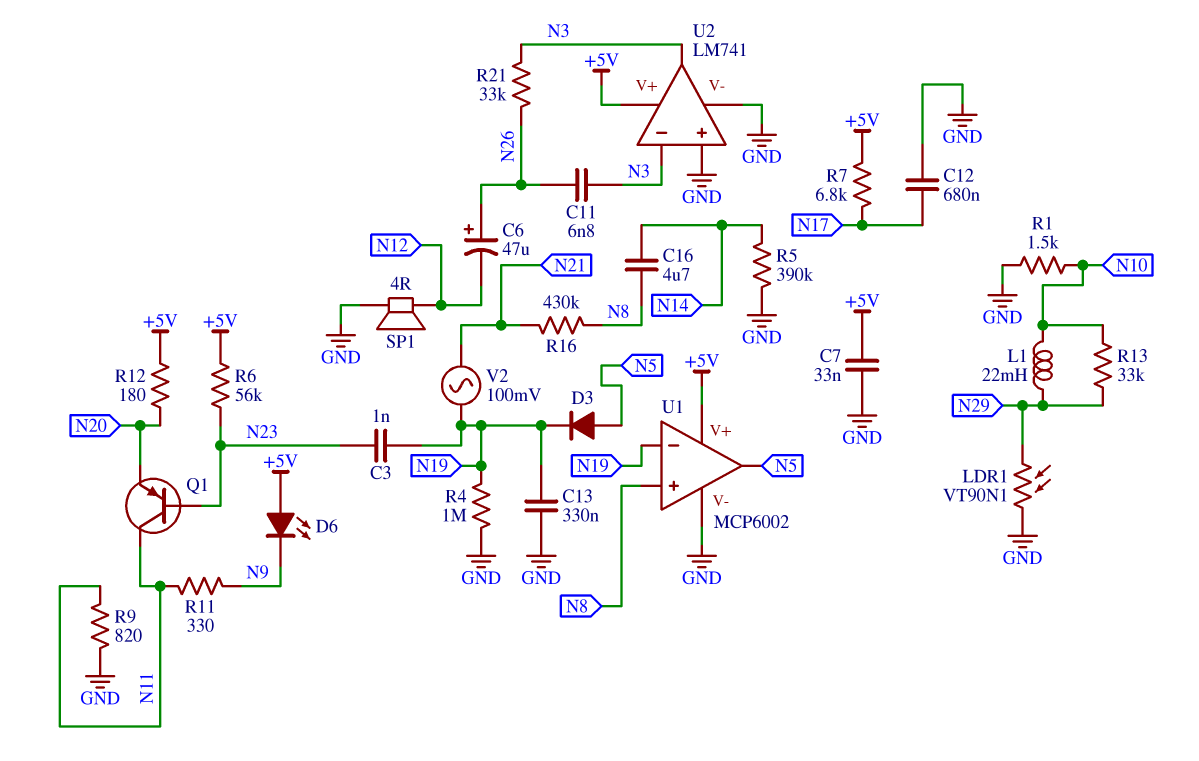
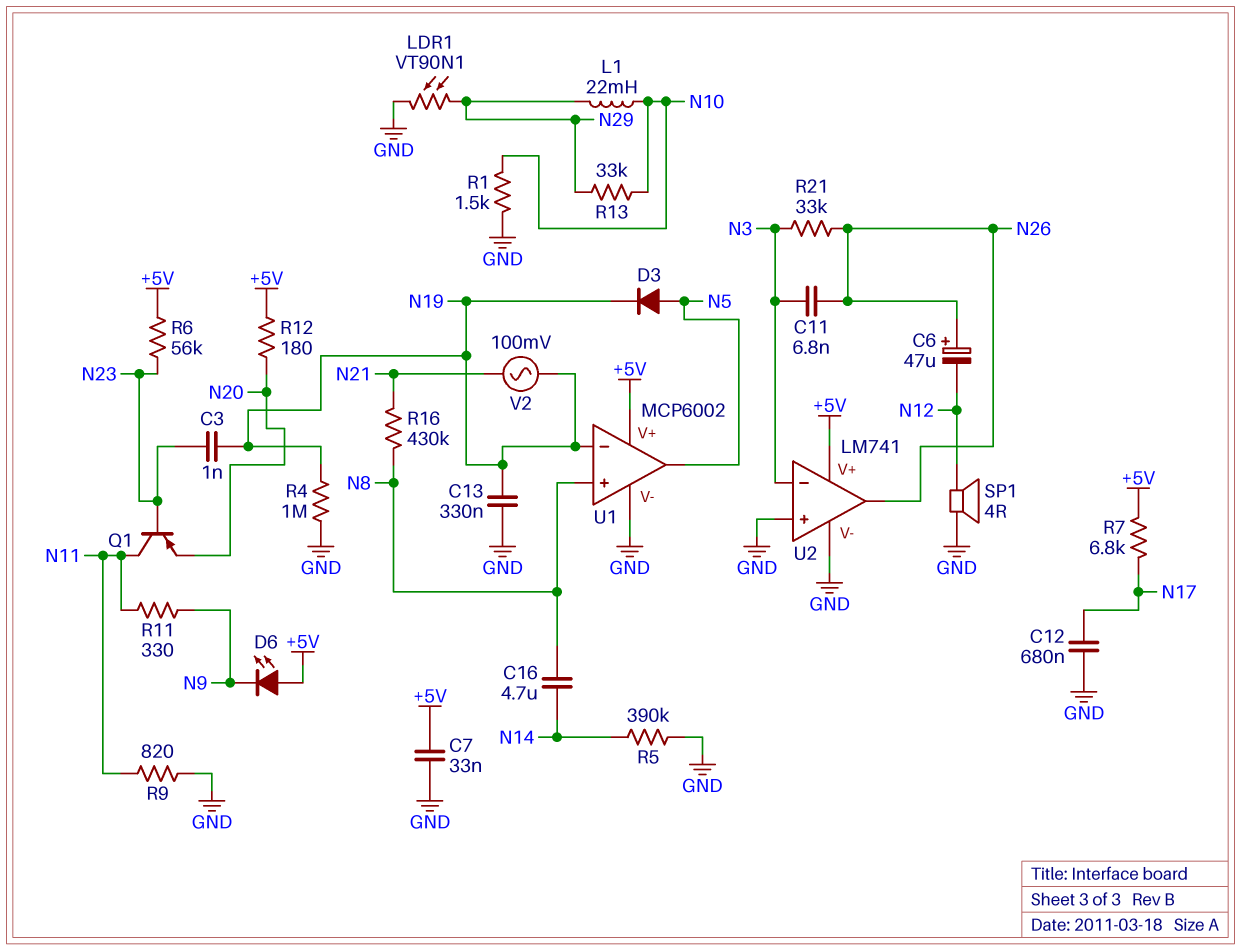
U2 pin out: N3 -> N26

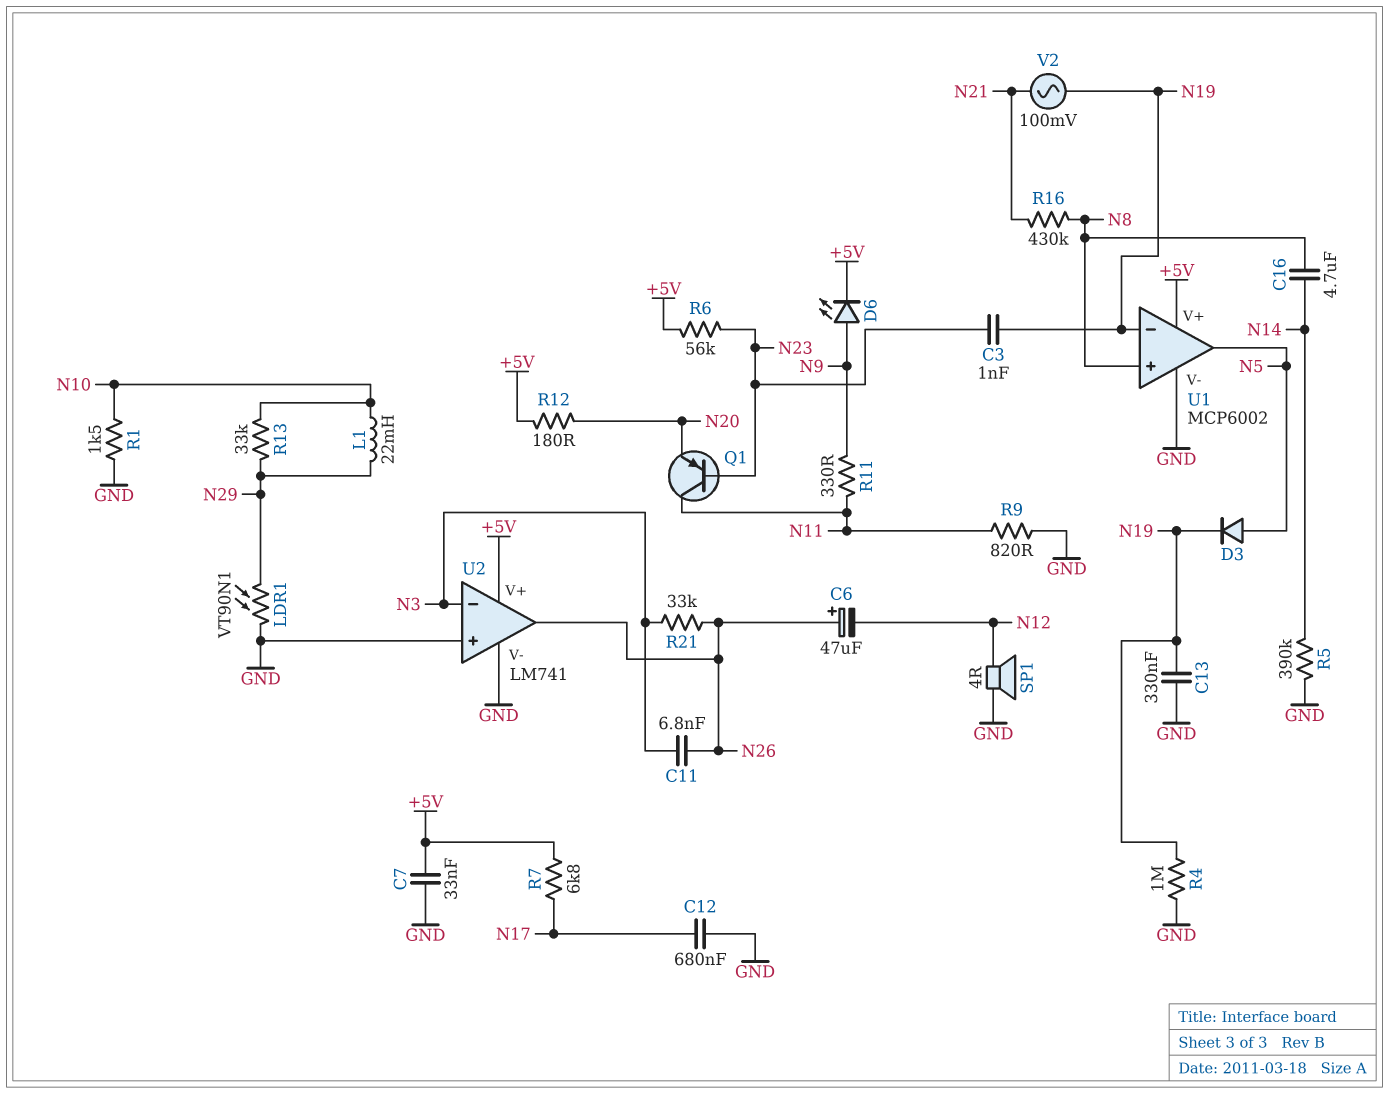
D6: LED (A +5V, K N9) -> LED (A N9, K +5V)

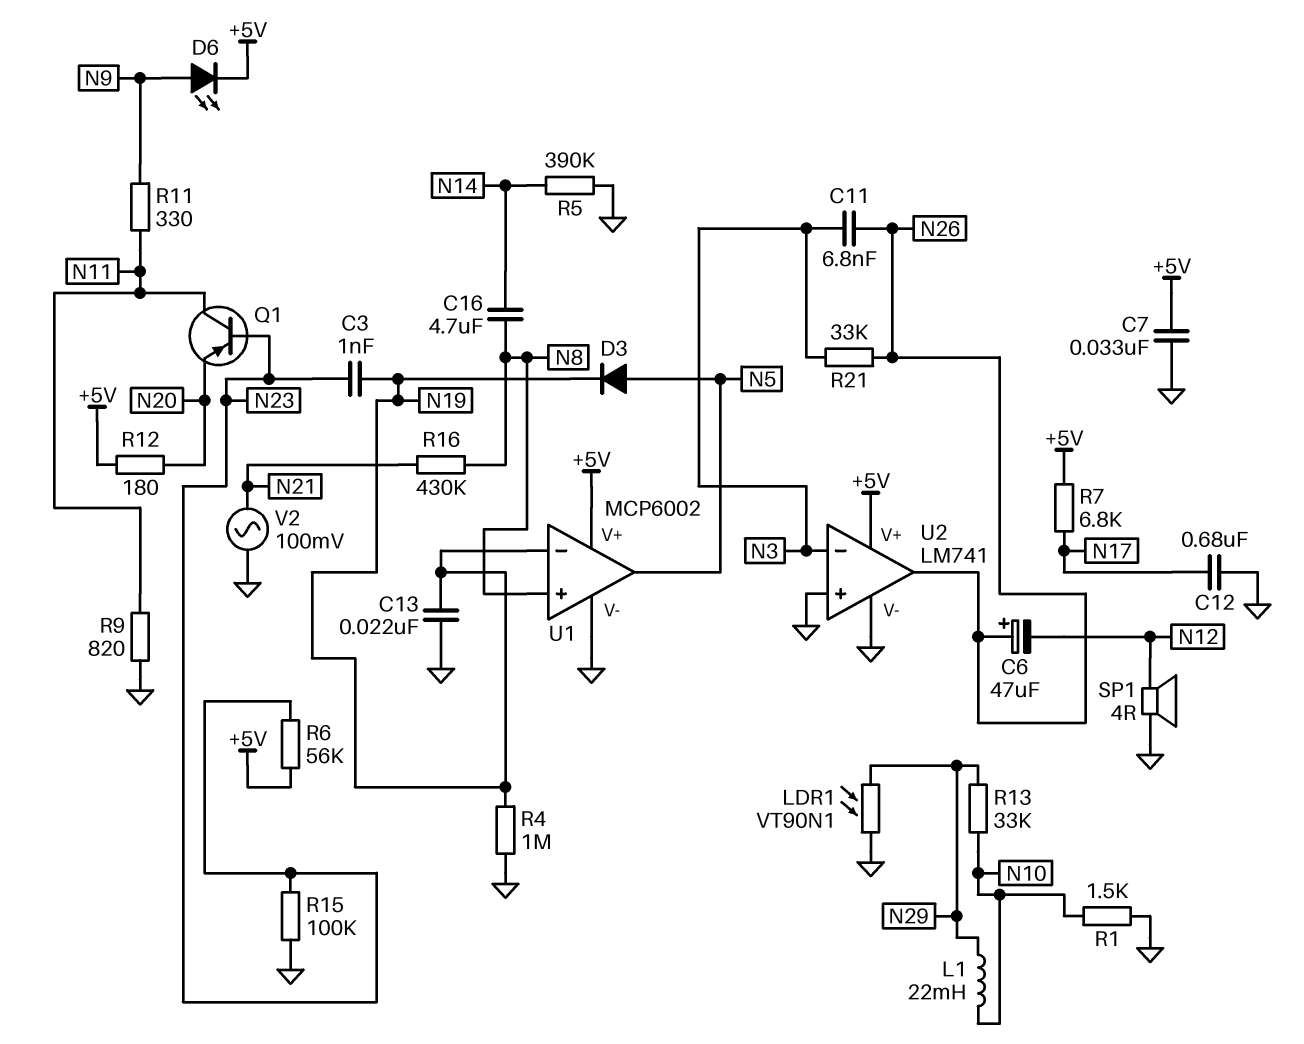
C13: 330nF (GND, N19) -> 22nF (GND, N19)
R15: none -> 100k (GND, N23)
V2: AC 100mV (N19, N21) -> AC 100mV (GND, N21)

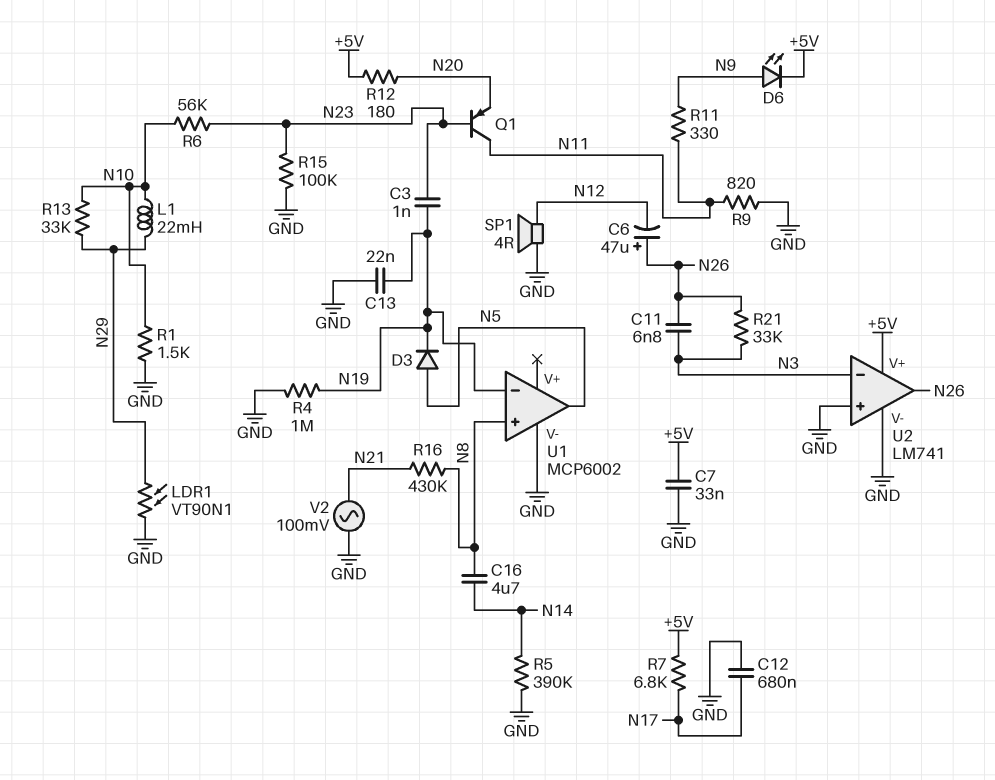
R6: 56k (+5V, N23) -> 56k (N10, N23)
U1 pin V+: +5V -> none

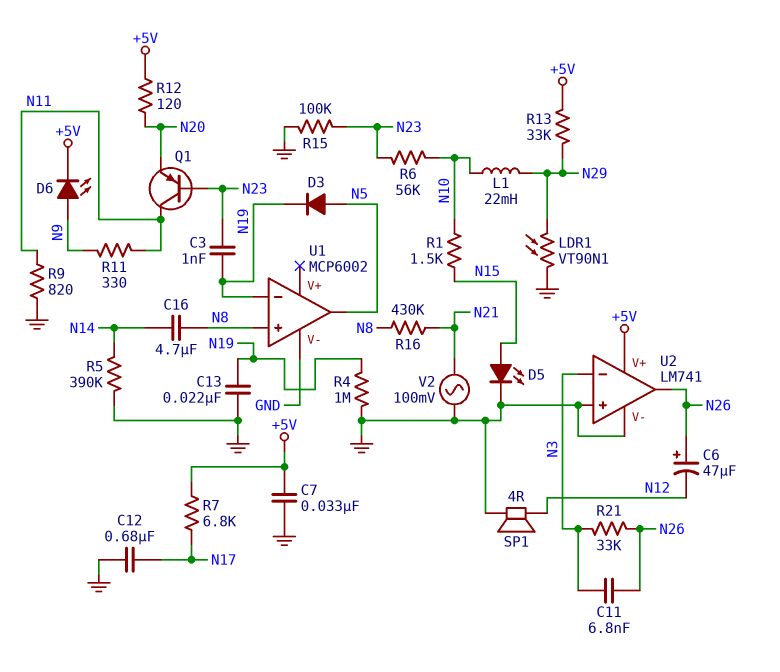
D5: none -> LED (A N15, K GND)
R1: 1.5k (GND, N10) -> 1.5k (N10, N15)
R12: 180 (+5V, N20) -> 120 (+5V, N20)
R13: 33k (N10, N29) -> 33k (+5V, N29)

